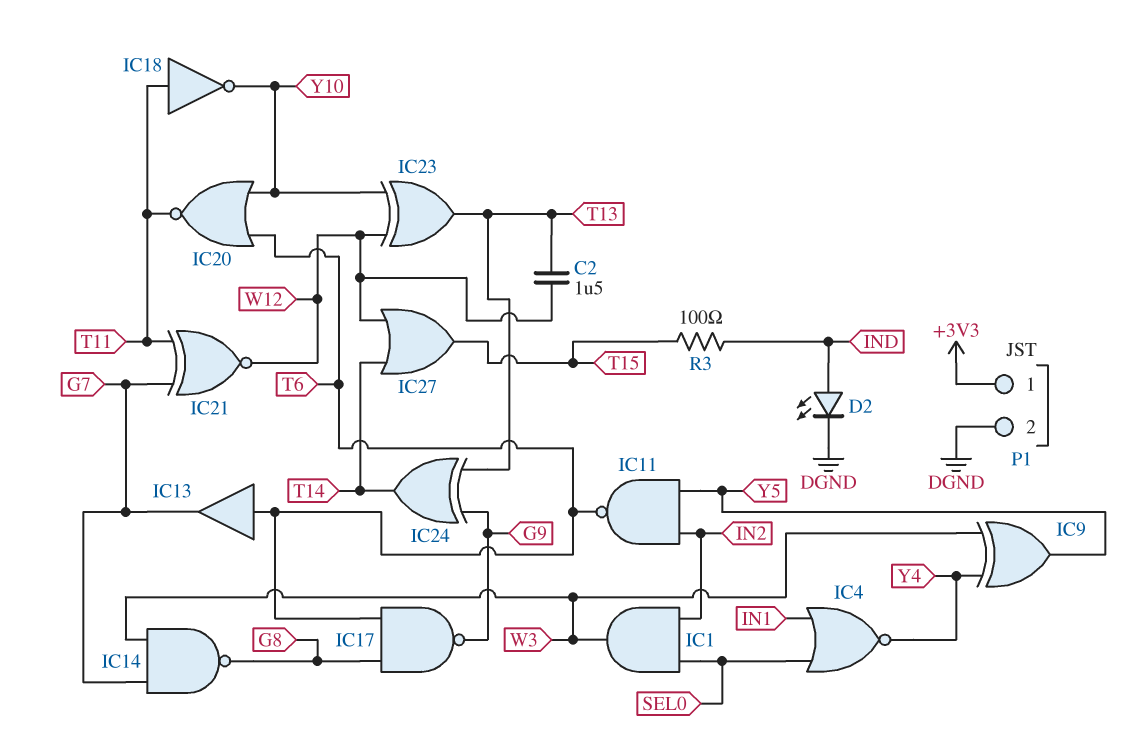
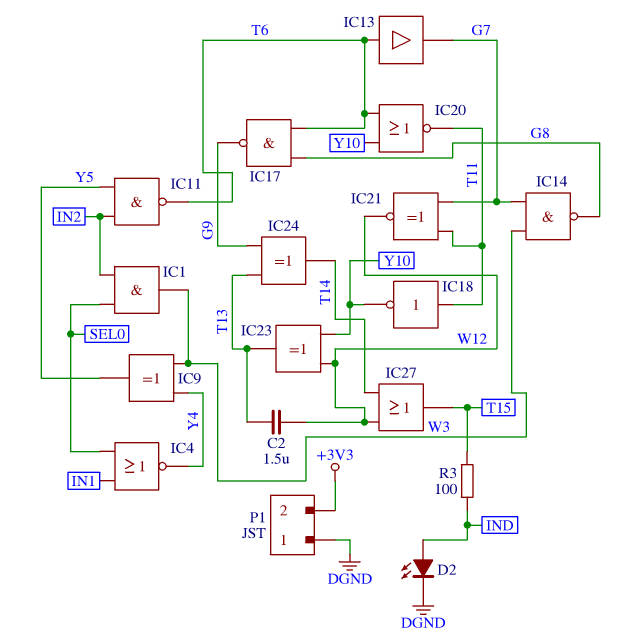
P1 pin 1: +3V3 -> DGND
P1 pin 2: DGND -> +3V3

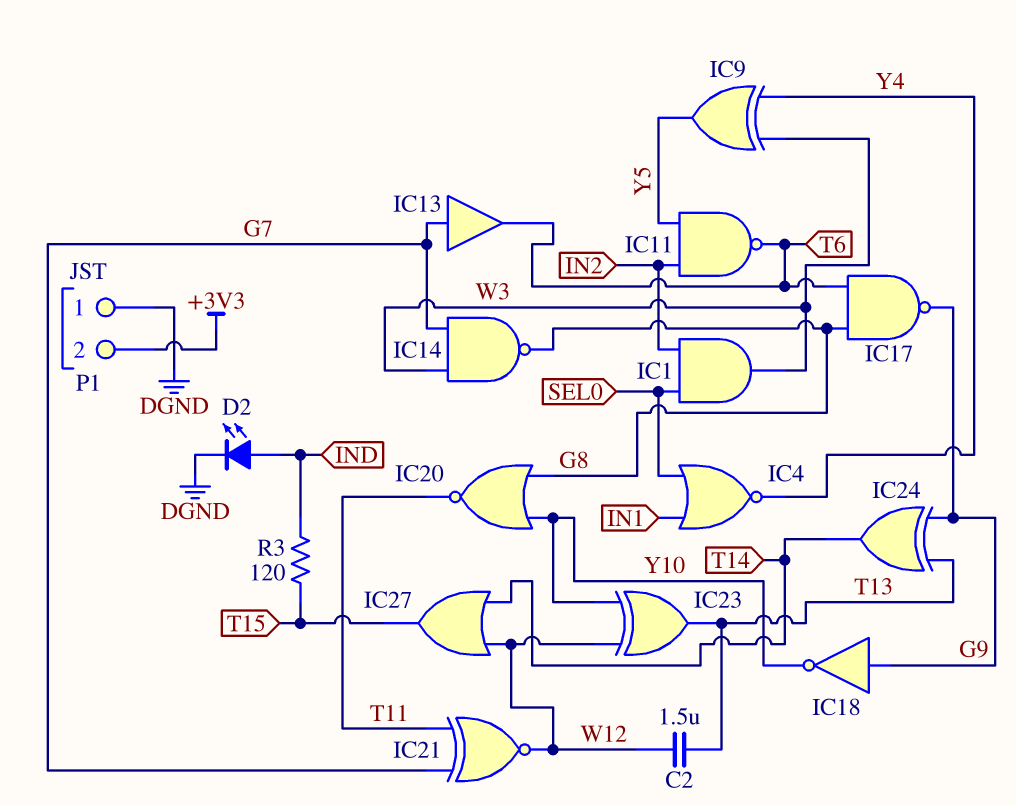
IC13: buffer (in T6, out G7) -> buffer (in G7, out T6)
IC18: NOT (in T11, out Y10) -> NOT (in G9, out Y10)
IC20: NOR (in T6, in Y10, out T11) -> NOR (in G8, in Y10, out T11)
R3: 100 (IND, T15) -> 120 (IND, T15)

